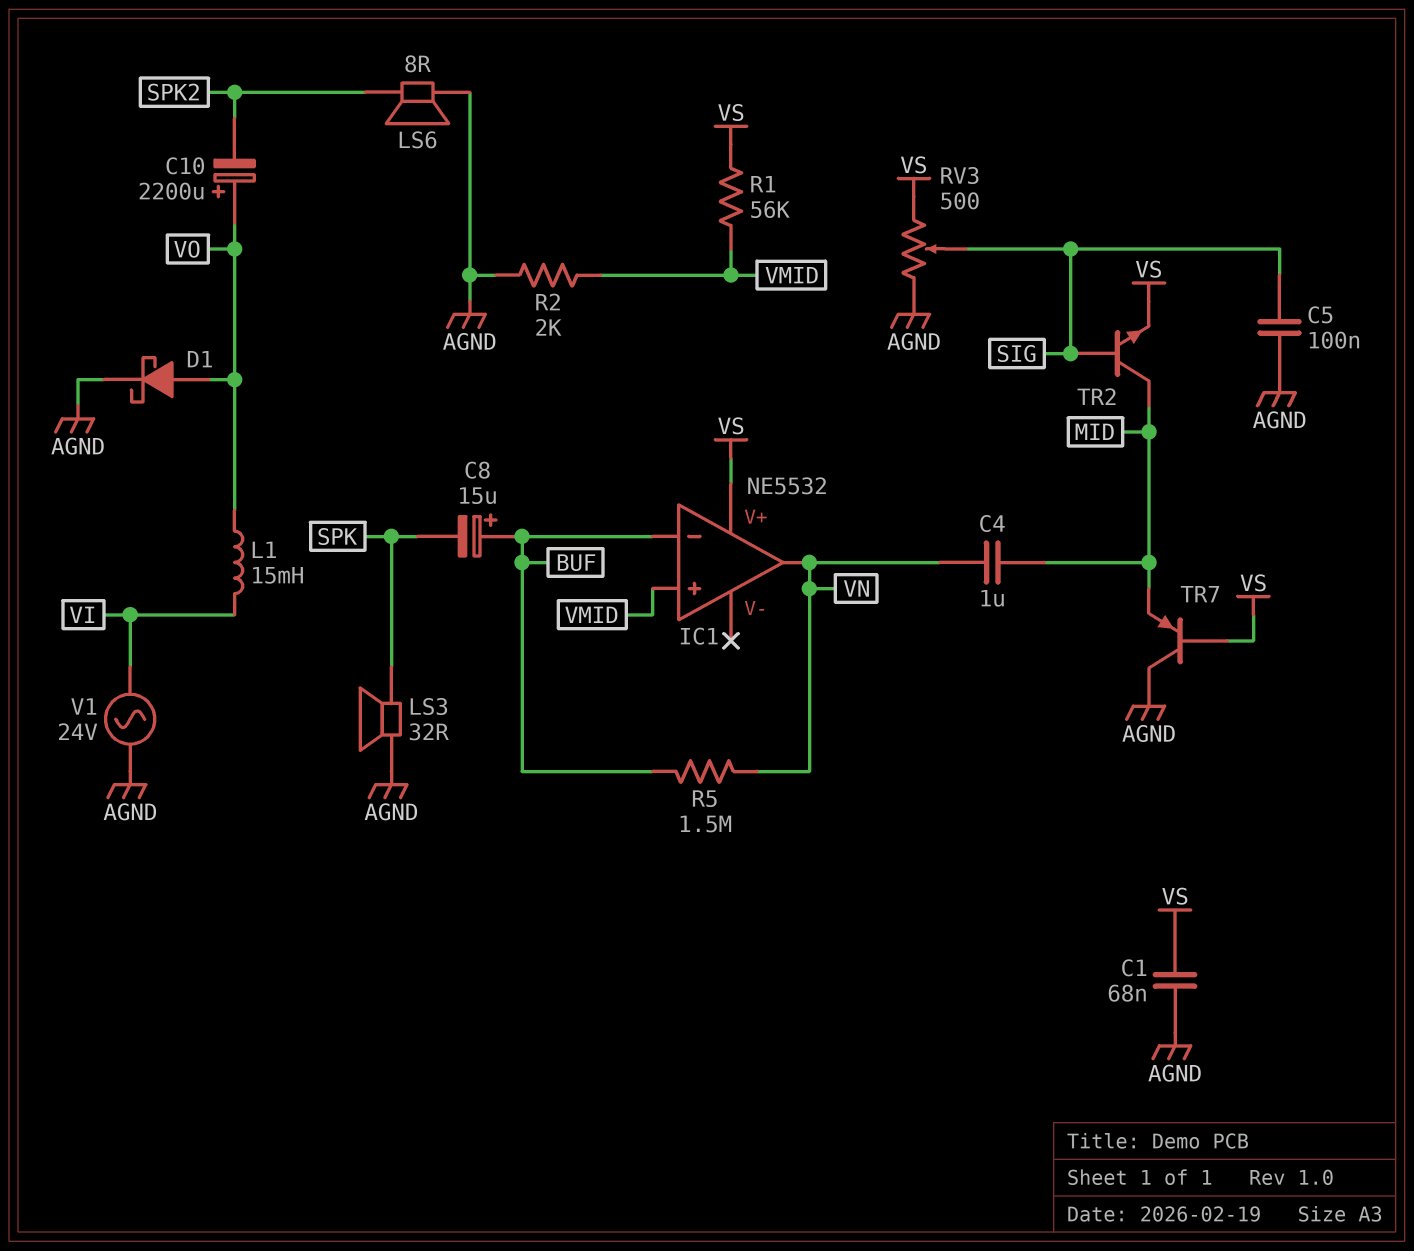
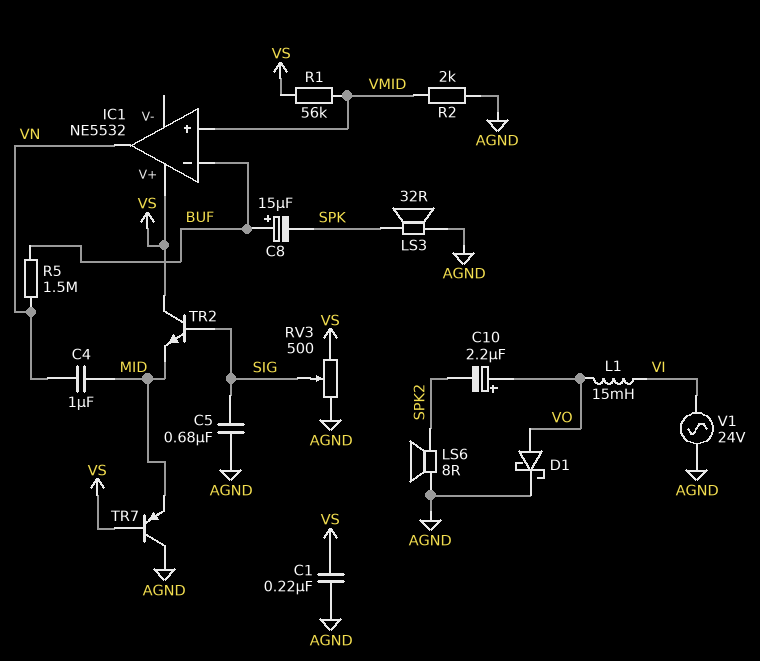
C1: 68nF (AGND, VS) -> 220nF (AGND, VS)
C5: 100nF (AGND, SIG) -> 680nF (AGND, SIG)
C10: 2200uF (plus VO, minus SPK2) -> 2.2uF (plus VO, minus SPK2)
TR2: NPN (B SIG, C MID, E VS) -> NPN (B SIG, C VS, E MID)

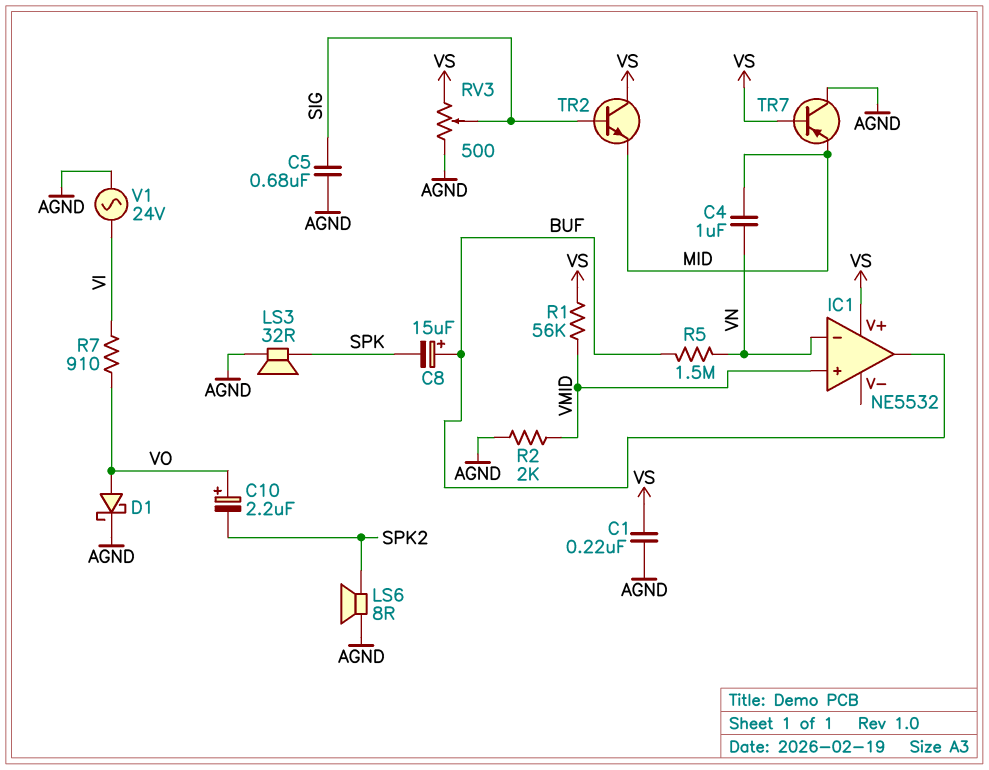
IC1 pin in-: BUF -> VN
IC1 pin out: VN -> BUF
L1: 15mH (VI, VO) -> none
R7: none -> 910 (VI, VO)

